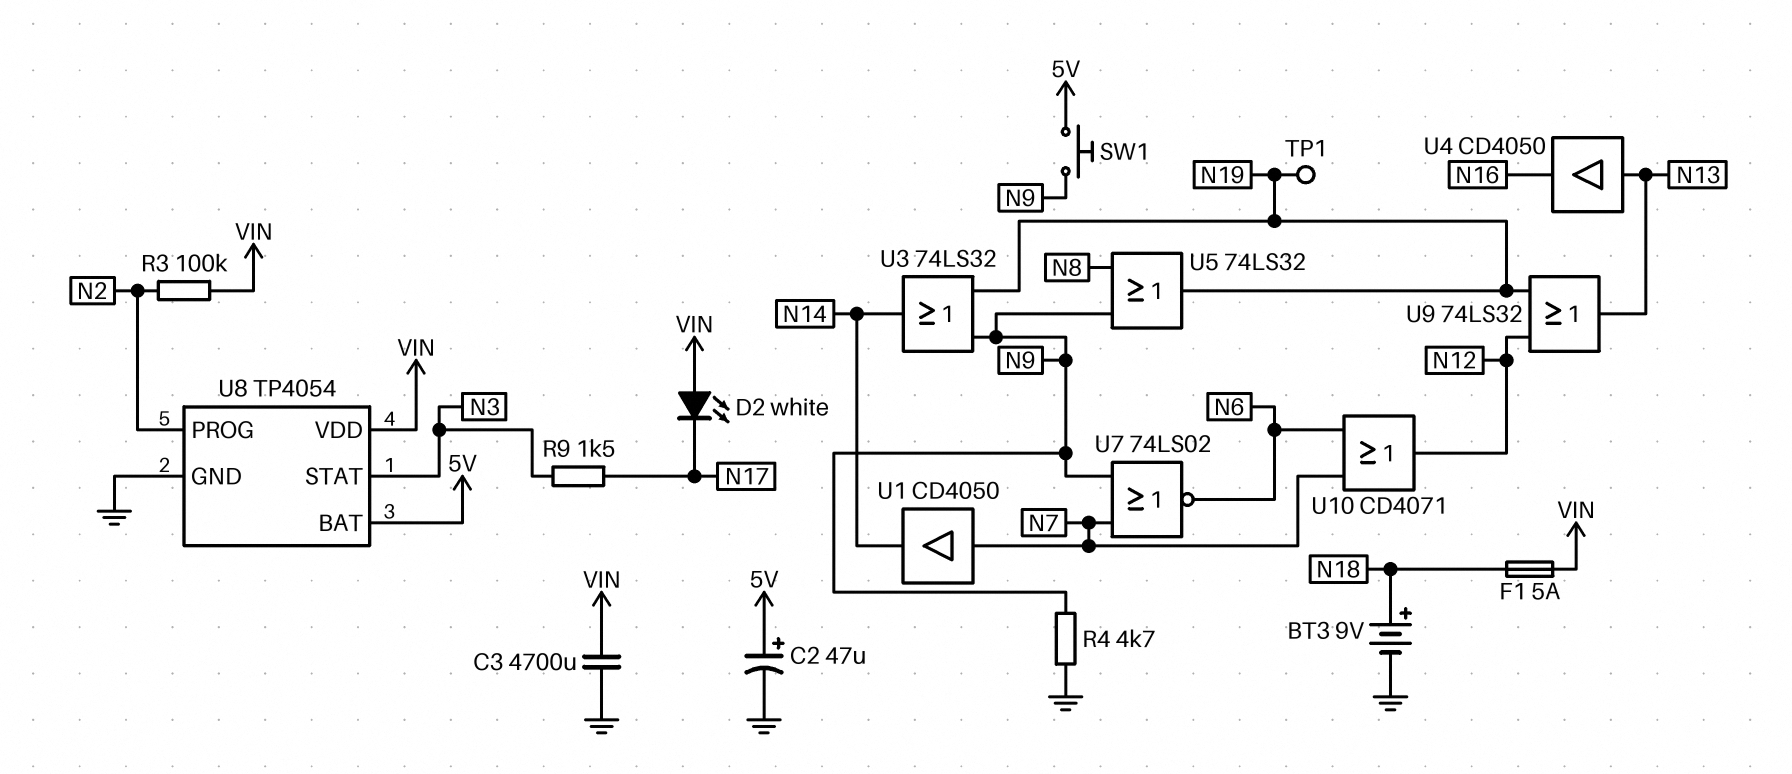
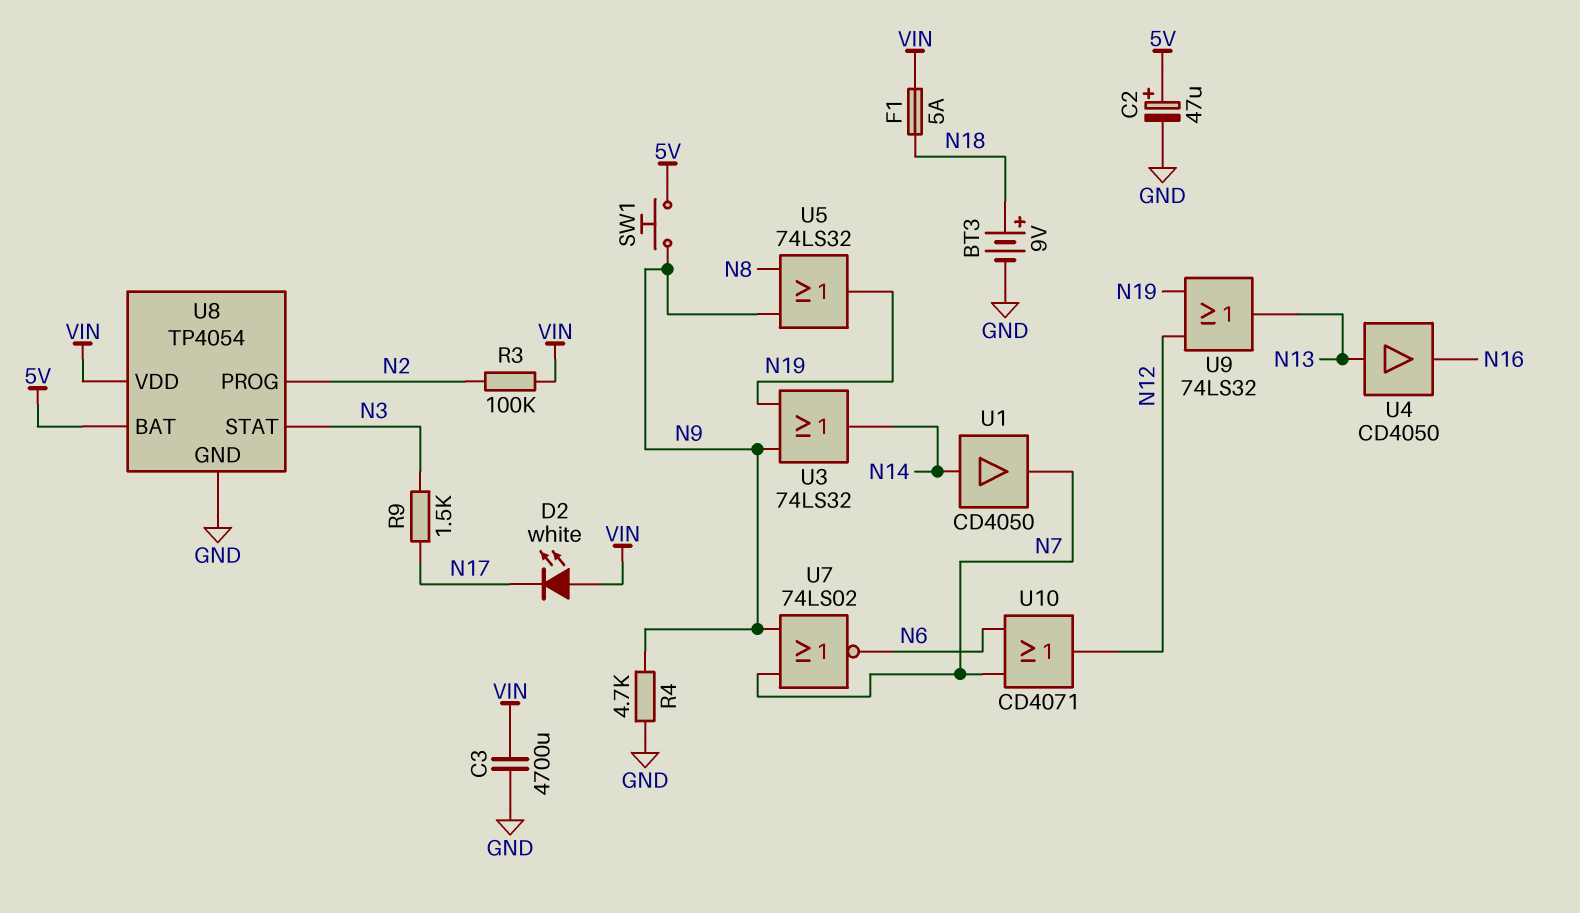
TP1: test point (N19) -> none
U1: buffer CD4050 (in N7, out N14) -> buffer CD4050 (in N14, out N7)

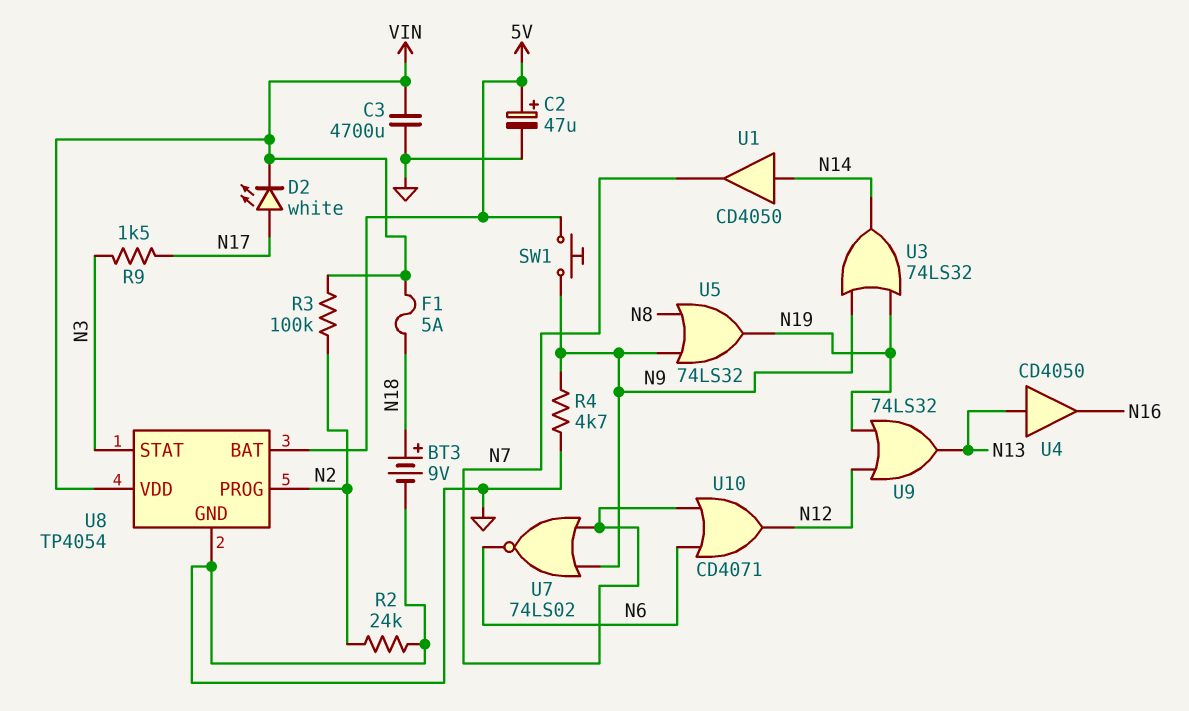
D2: LED white (A VIN, K N17) -> LED white (A N17, K VIN)
R2: none -> 24k (GND, N2)

